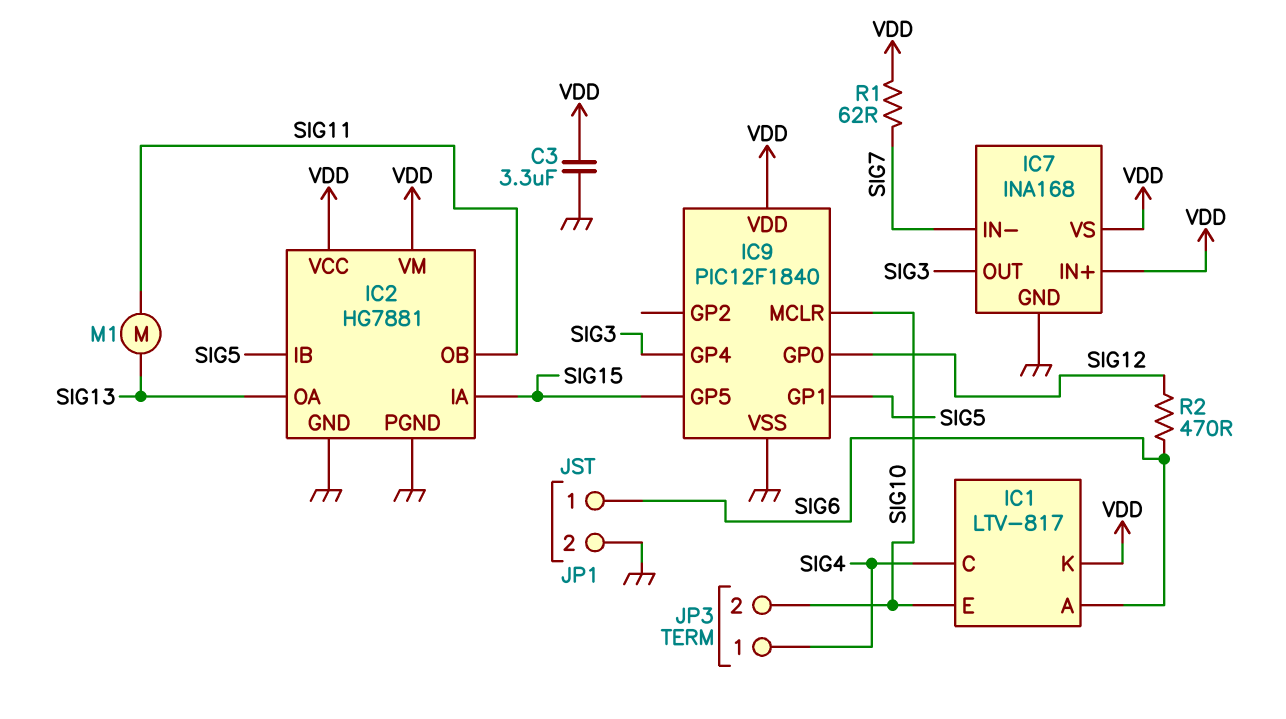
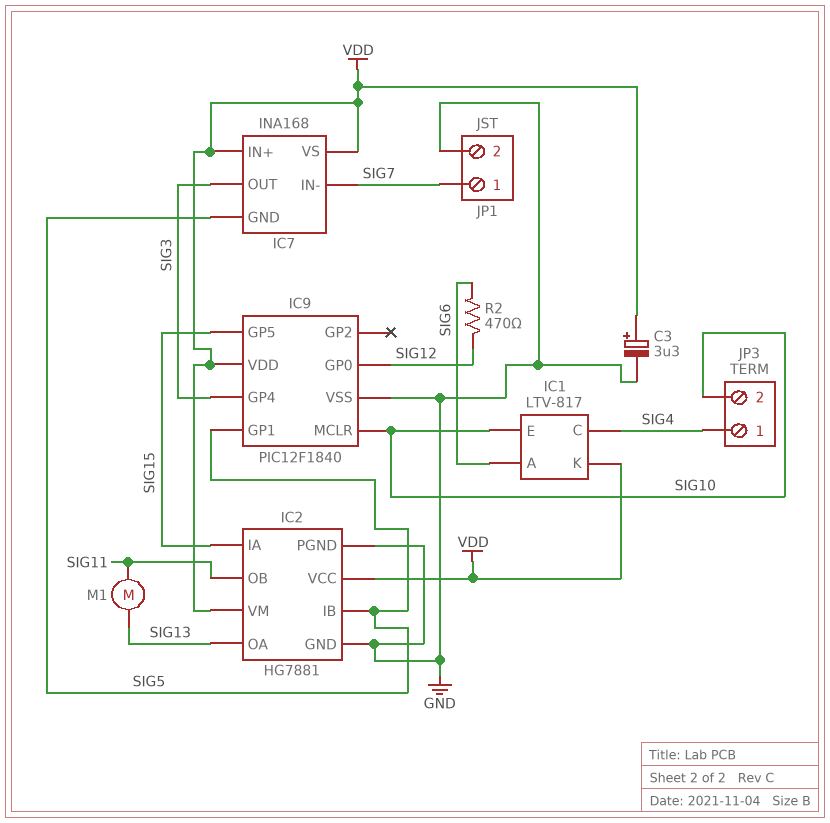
C3: 3.3uF (GND, VDD) -> 3.3uF (plus VDD, minus GND)
IC7 pin GND: GND -> SIG5
JP1 pin 1: SIG6 -> SIG7
R1: 62 (SIG7, VDD) -> none

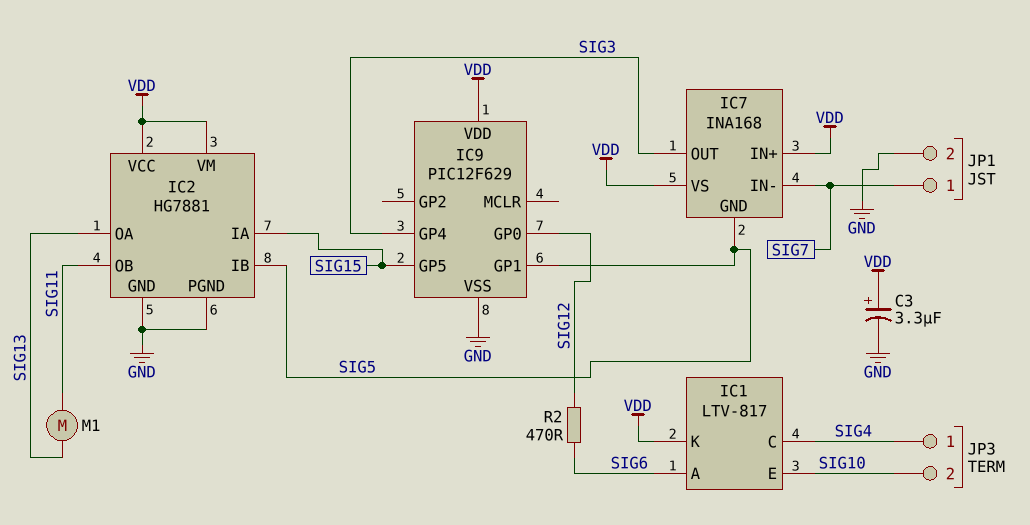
IC9: PIC12F1840 -> PIC12F629
IC9 pin MCLR: SIG10 -> none

